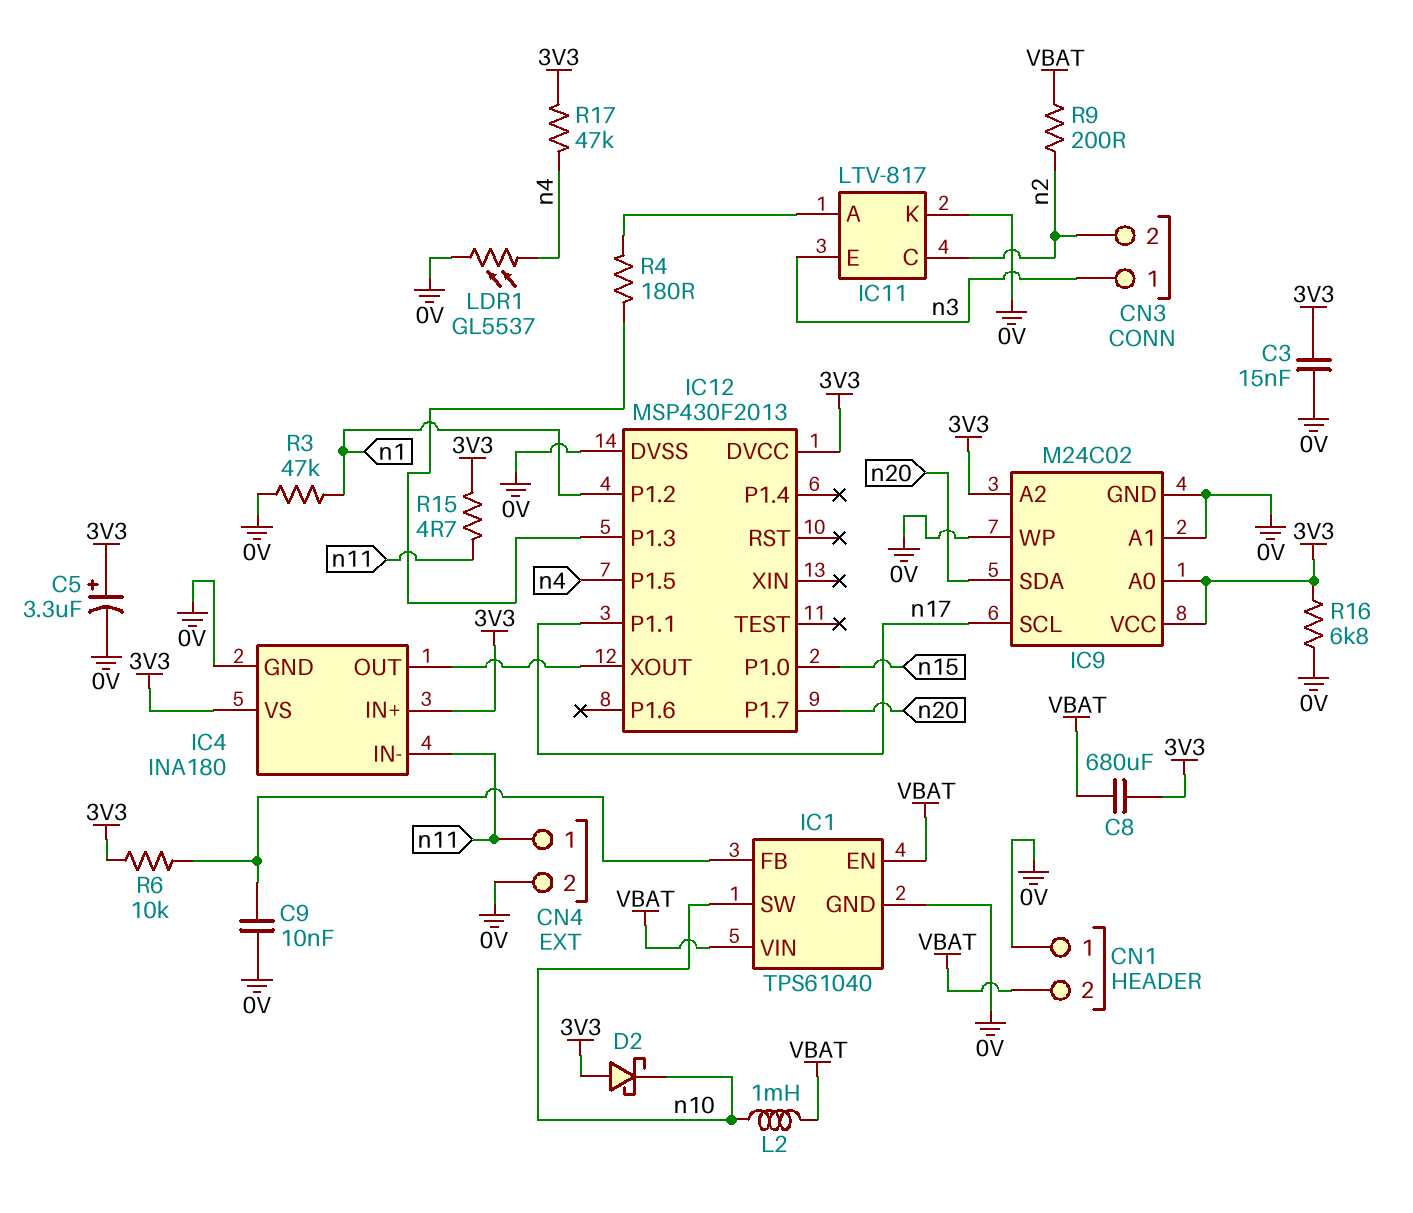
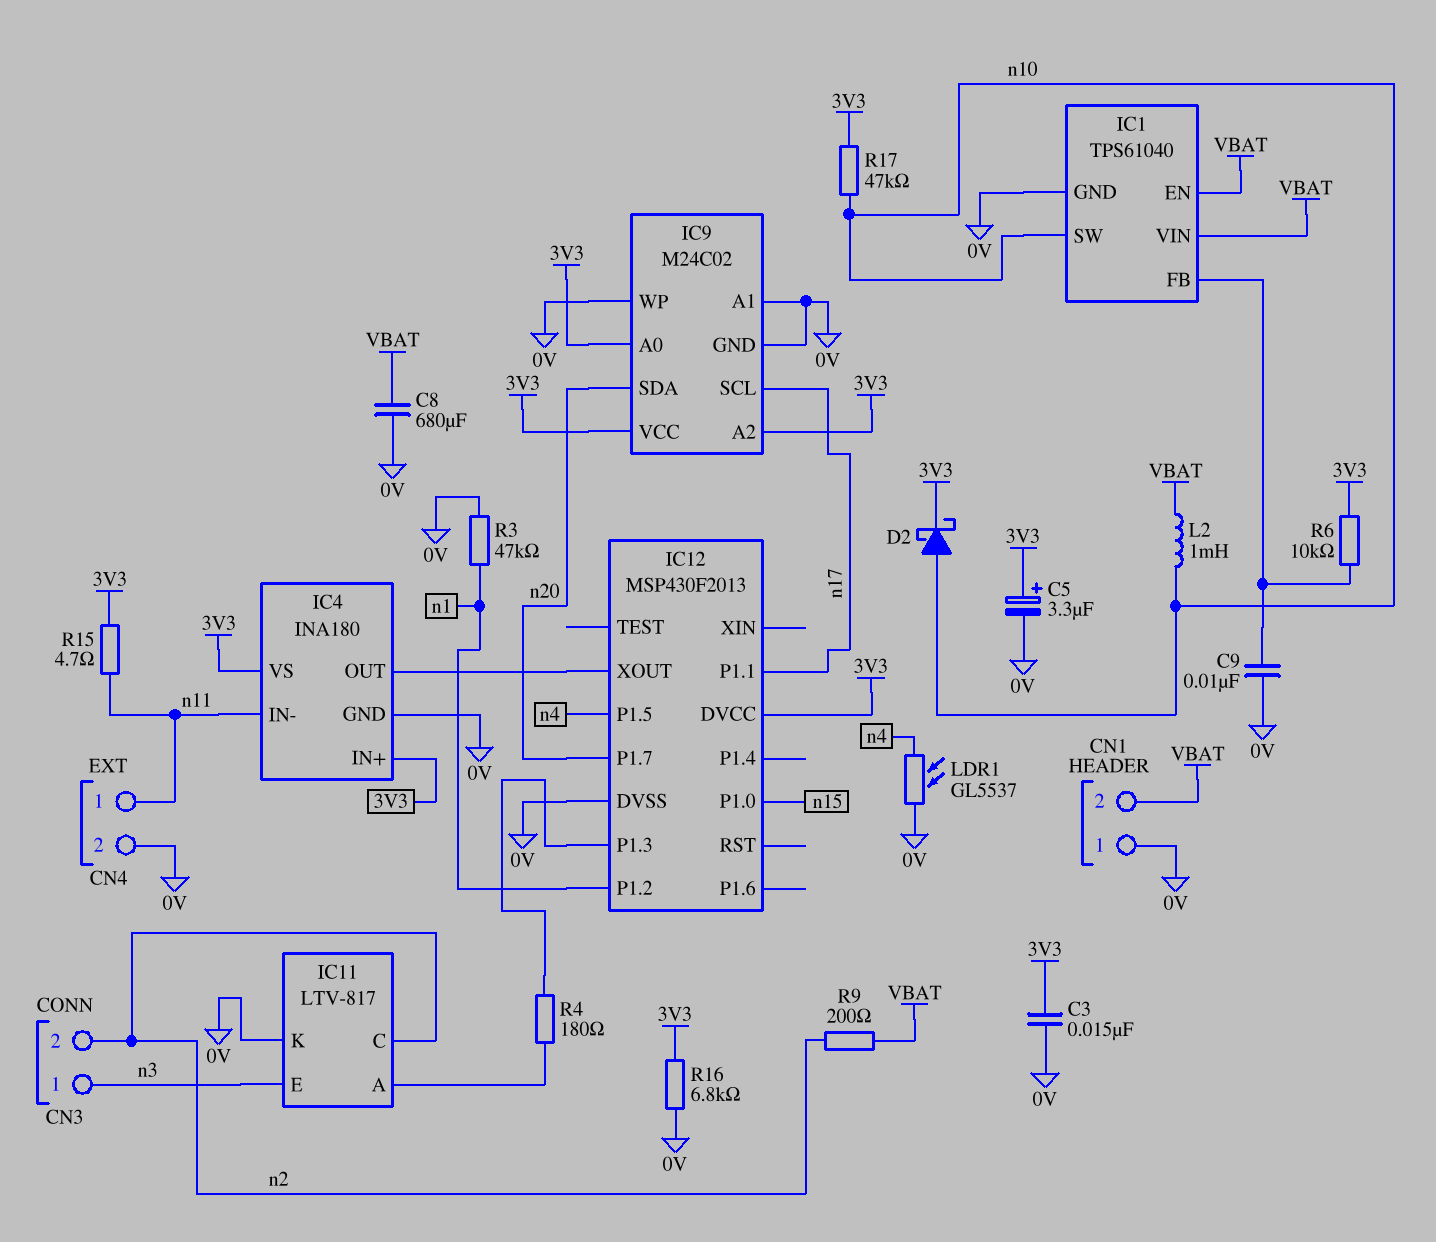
C8: 680uF (3V3, VBAT) -> 680uF (0V, VBAT)
D2: schottky (A 3V3, K n10) -> schottky (A n10, K 3V3)
R17: 47k (3V3, n4) -> 47k (3V3, n10)

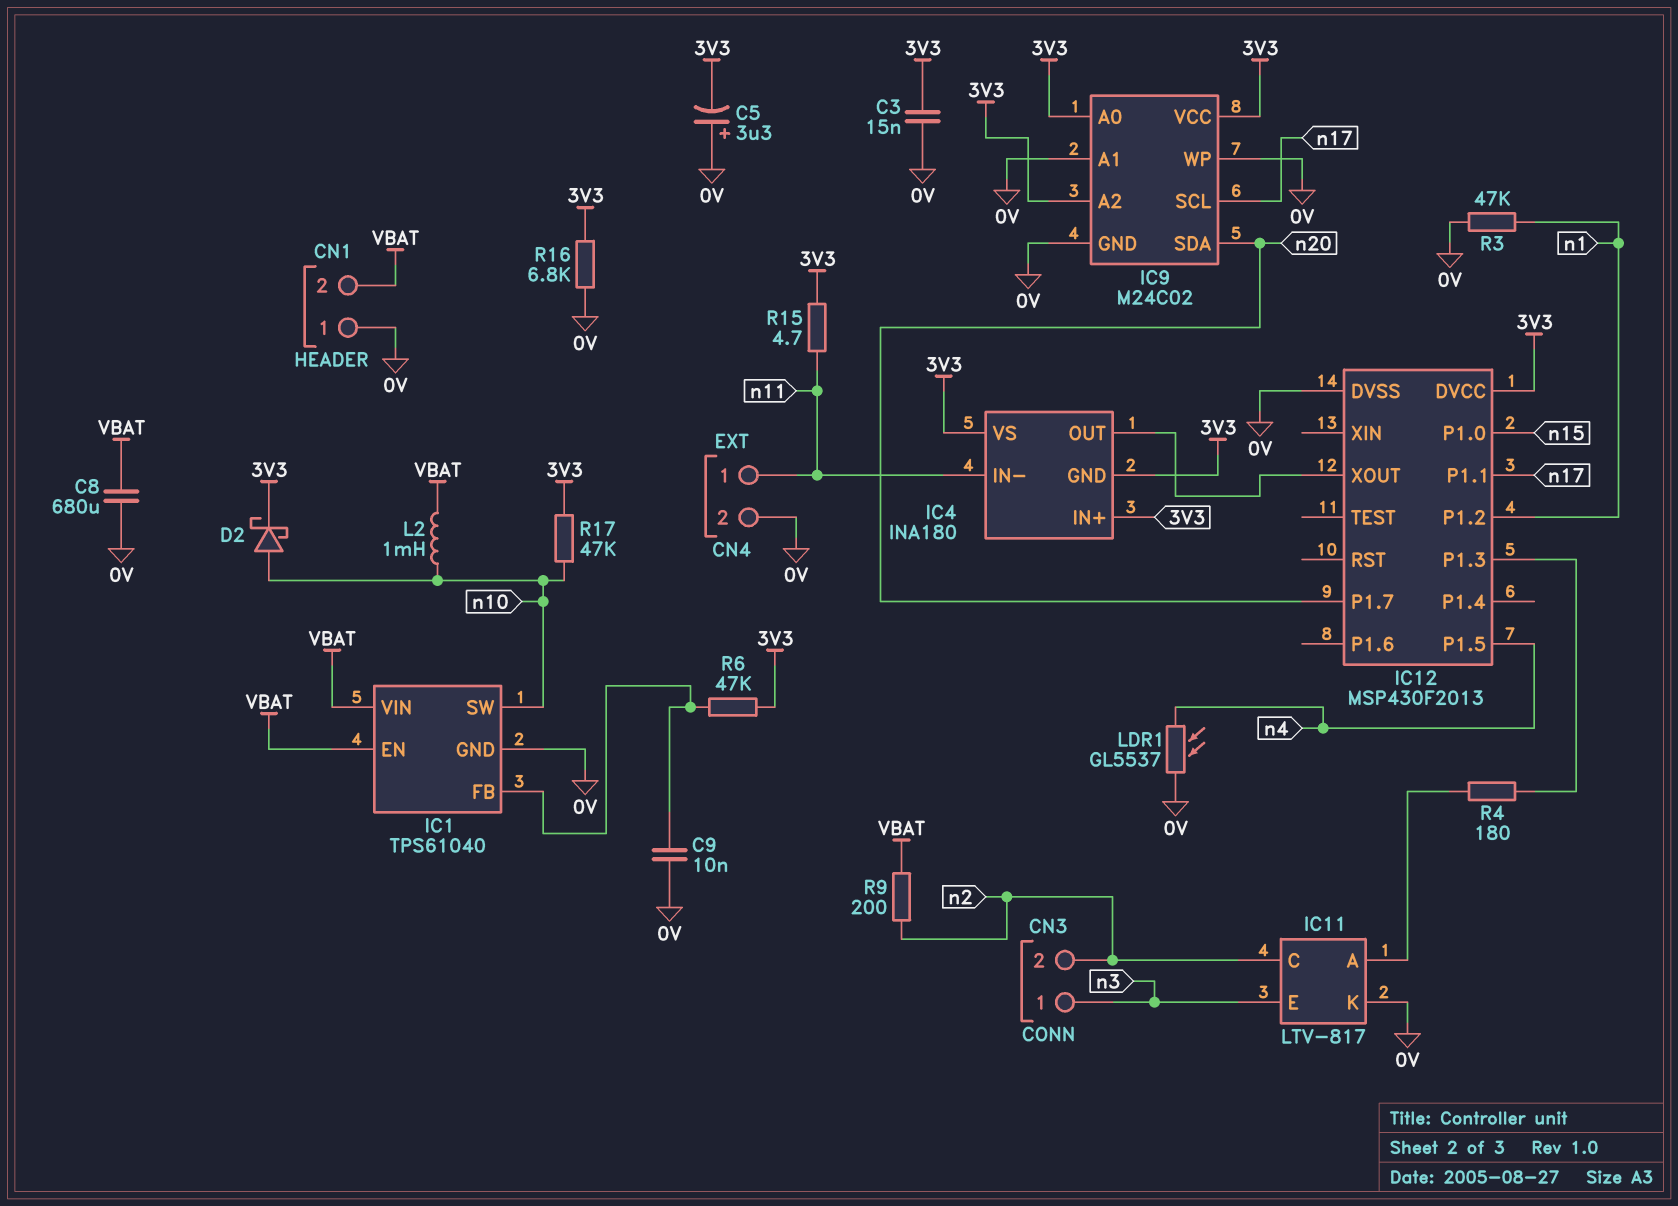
C5: 3.3uF (plus 3V3, minus 0V) -> 3.3uF (plus 0V, minus 3V3)
IC4 pin GND: 0V -> 3V3
R6: 10k (3V3, IC1/FB) -> 47k (3V3, IC1/FB)

